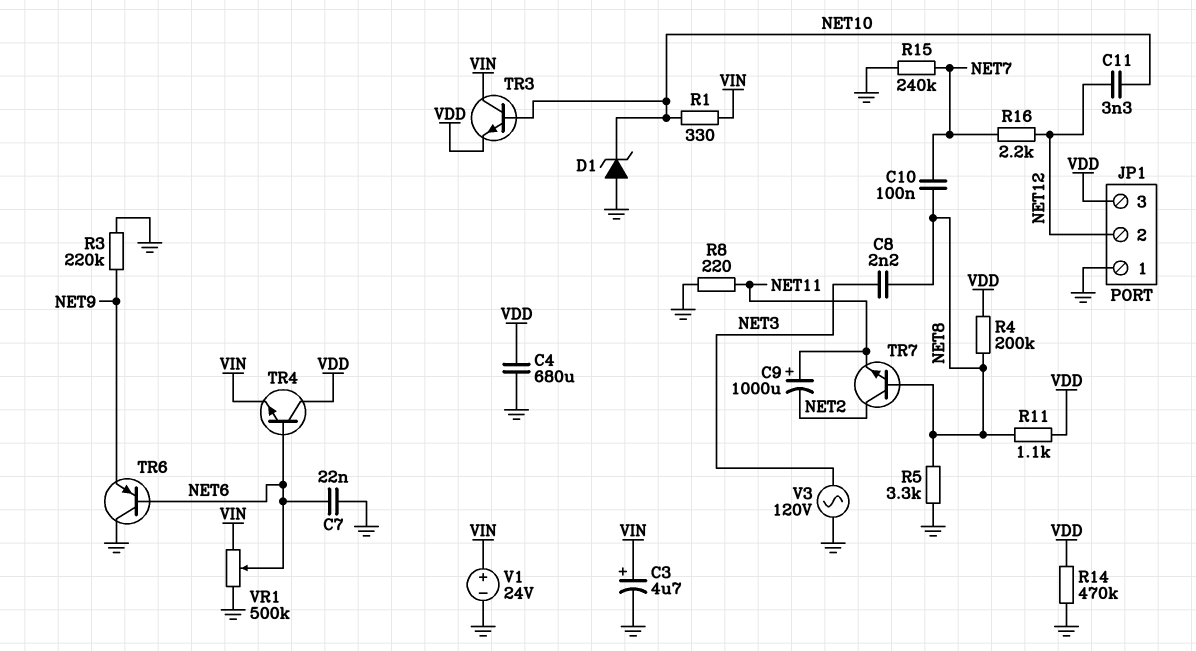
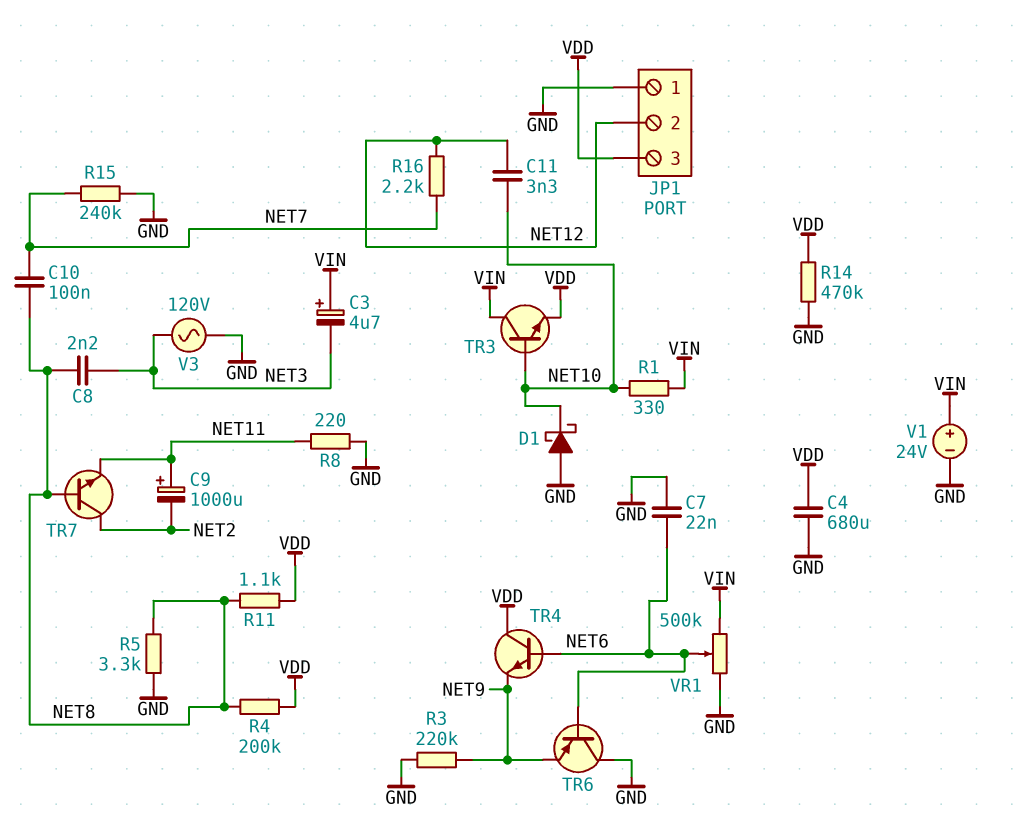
C3: 4.7uF (plus VIN, minus GND) -> 4.7uF (plus VIN, minus NET3)
D1: zener (A GND, K NET10) -> schottky (A GND, K NET10)
TR4: NPN (B NET6, C VDD, E VIN) -> NPN (B NET6, C VDD, E NET9)

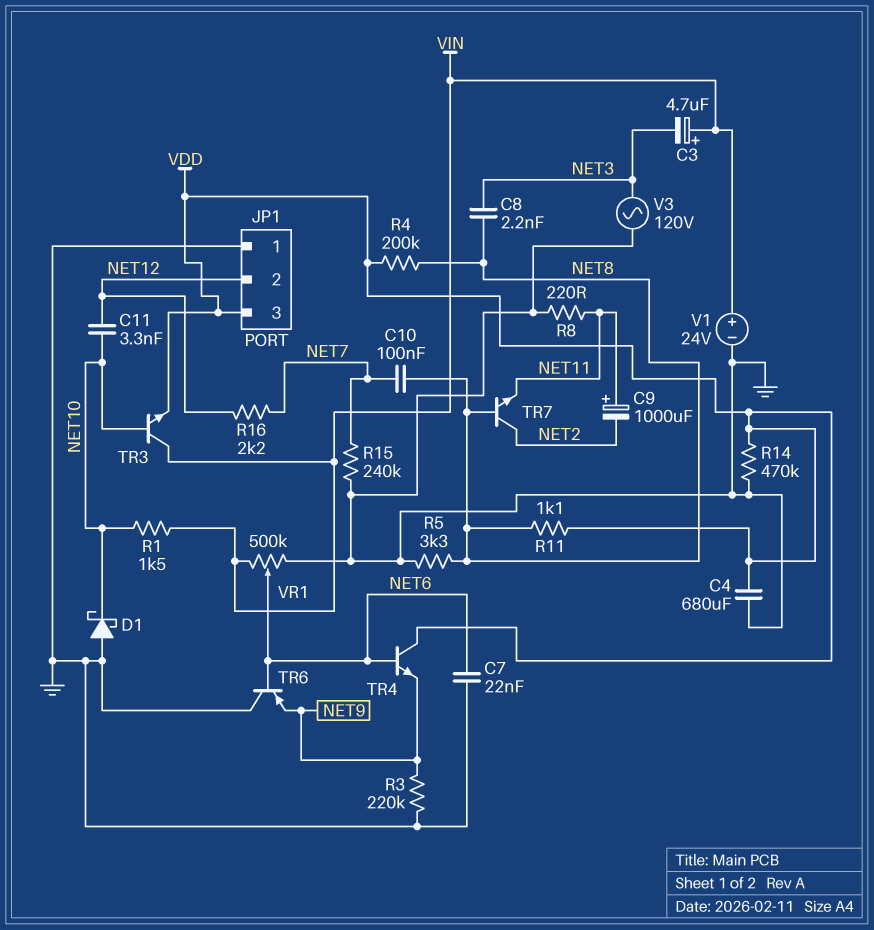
R1: 330 (NET10, VIN) -> 1.5k (NET10, VIN)

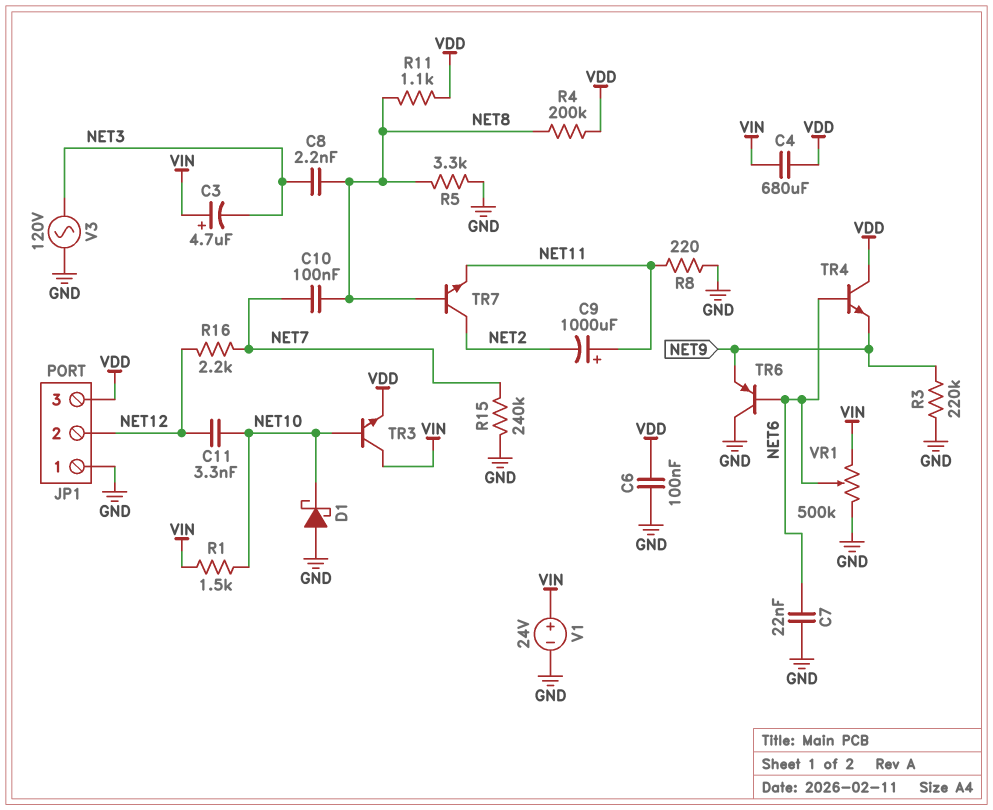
C4: 680uF (GND, VDD) -> 680uF (VDD, VIN)
C6: none -> 100nF (GND, VDD)
R14: 470k (GND, VDD) -> none

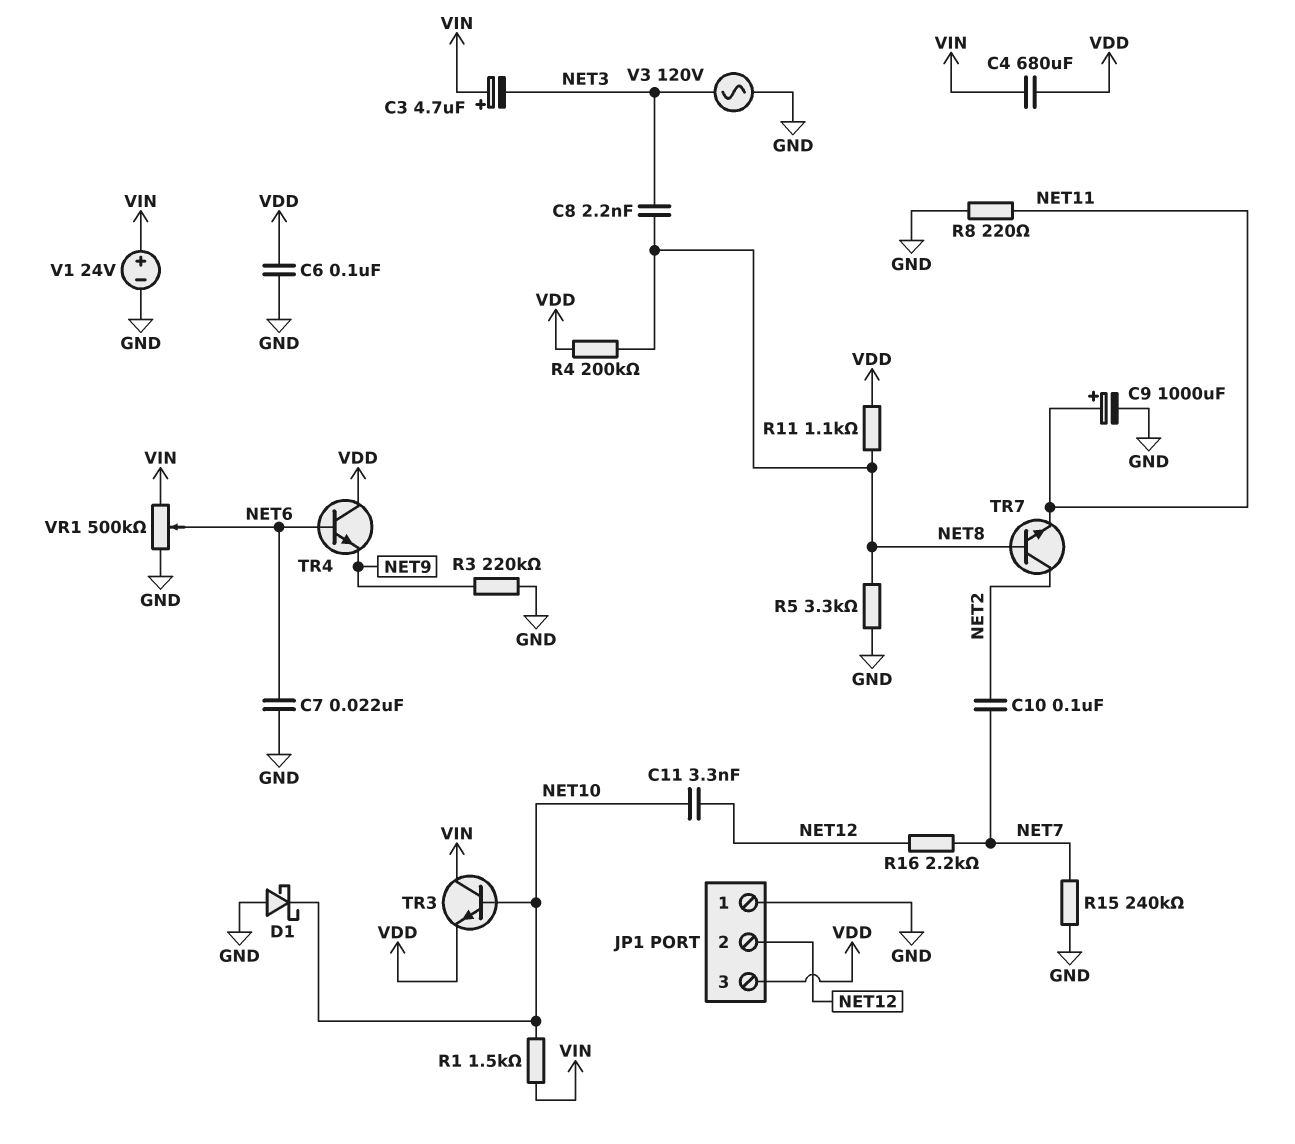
C9: 1000uF (plus NET11, minus NET2) -> 1000uF (plus NET11, minus GND)
C10: 100nF (NET7, NET8) -> 100nF (NET2, NET7)
TR6: PNP (B NET6, C GND, E NET9) -> none

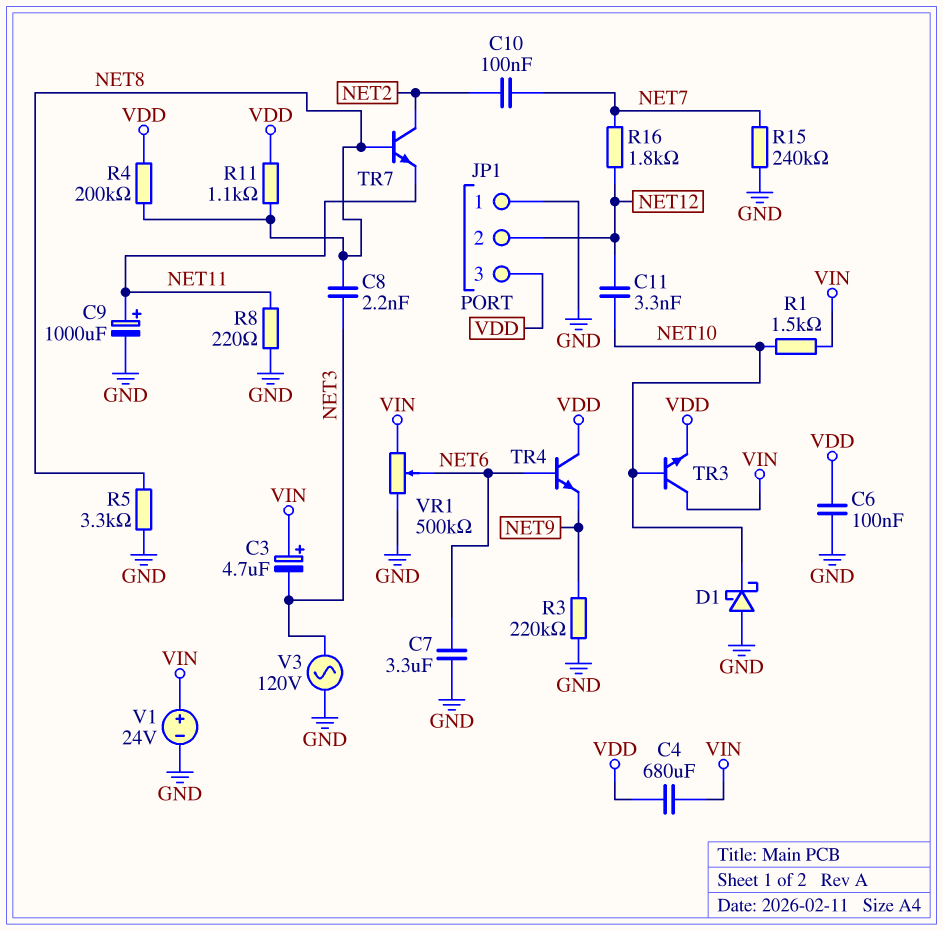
C7: 22nF (GND, NET6) -> 3.3uF (GND, NET6)
R16: 2.2k (NET7, NET12) -> 1.8k (NET7, NET12)

